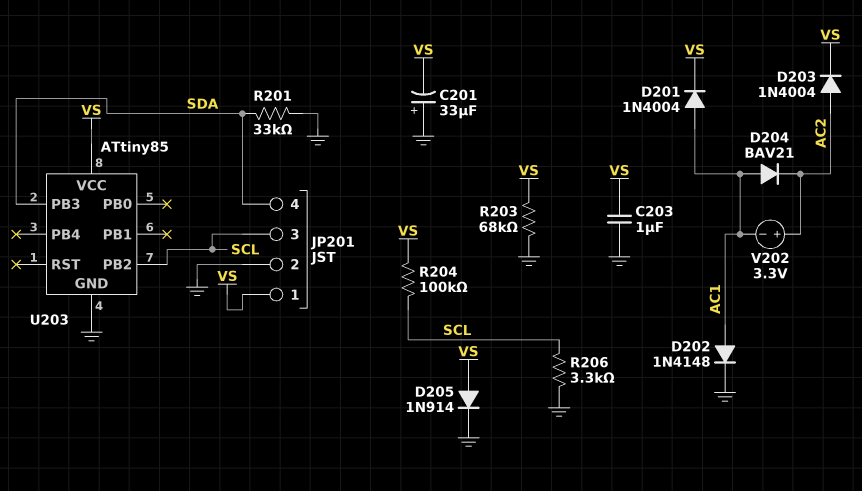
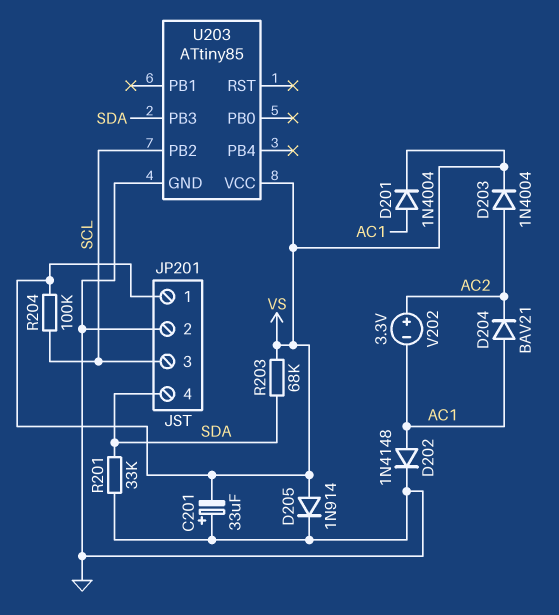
C203: 1uF (GND, VS) -> none
R203: 68k (GND, VS) -> 68k (SDA, VS)
R206: 3.3k (GND, SCL) -> none

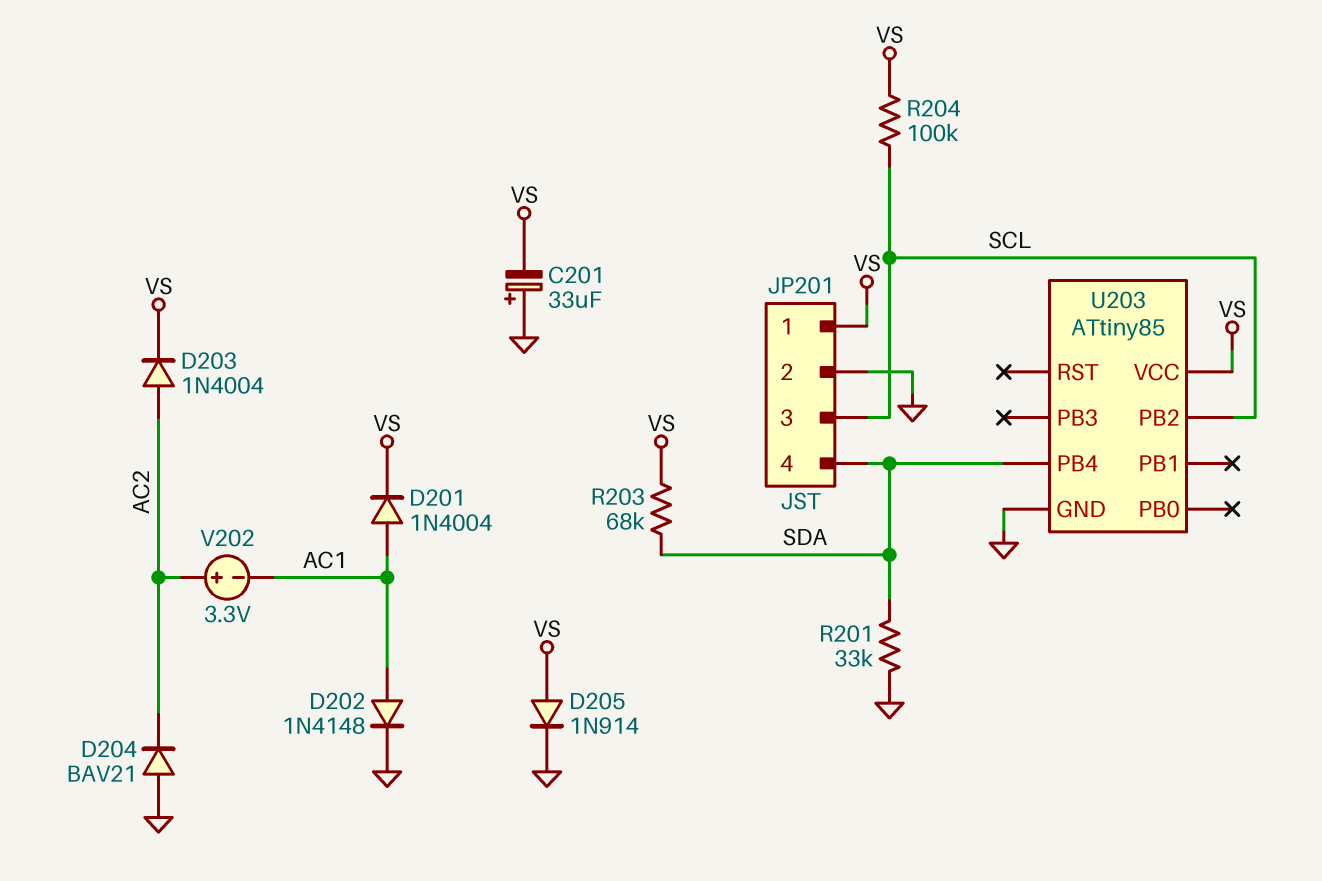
D204: diode BAV21 (A AC1, K AC2) -> diode BAV21 (A GND, K AC2)
U203 pin PB3: SDA -> none
U203 pin PB4: none -> SDA

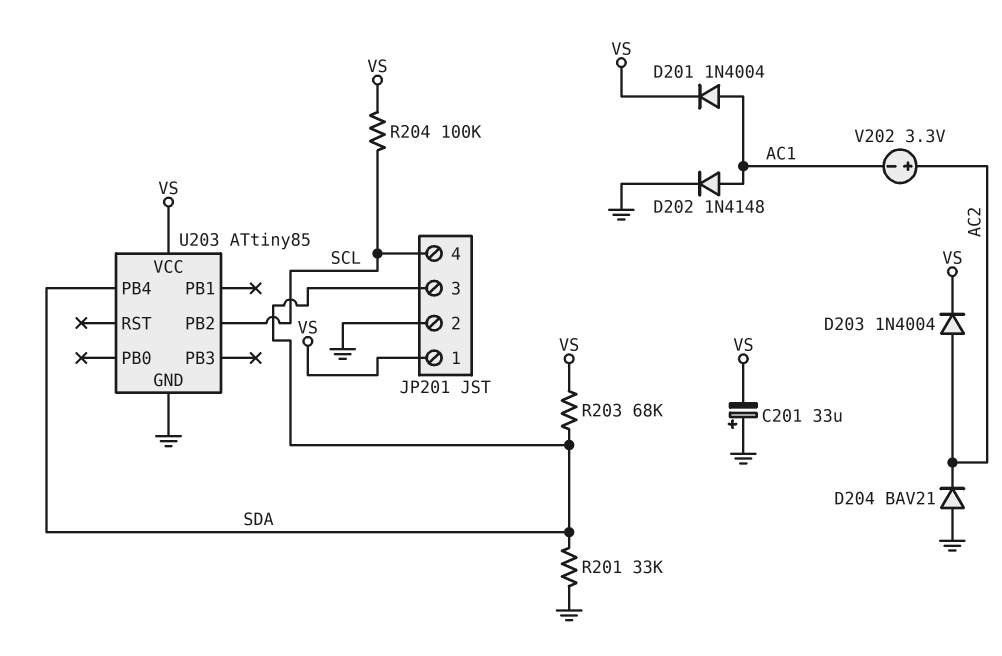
D205: diode 1N914 (A VS, K GND) -> none
JP201 pin 3: SCL -> SDA
JP201 pin 4: SDA -> SCL

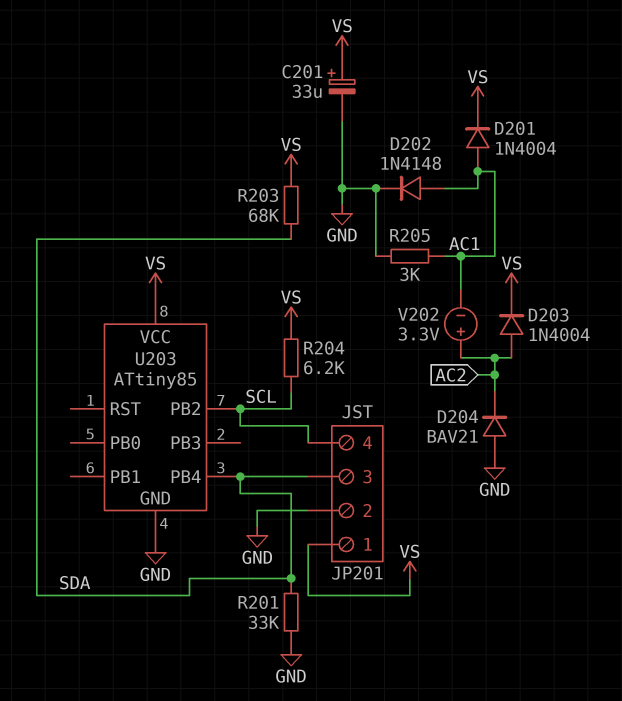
C201: 33uF (plus GND, minus VS) -> 33uF (plus VS, minus GND)
R204: 100k (SCL, VS) -> 6.2k (SCL, VS)
R205: none -> 3k (AC1, GND)

